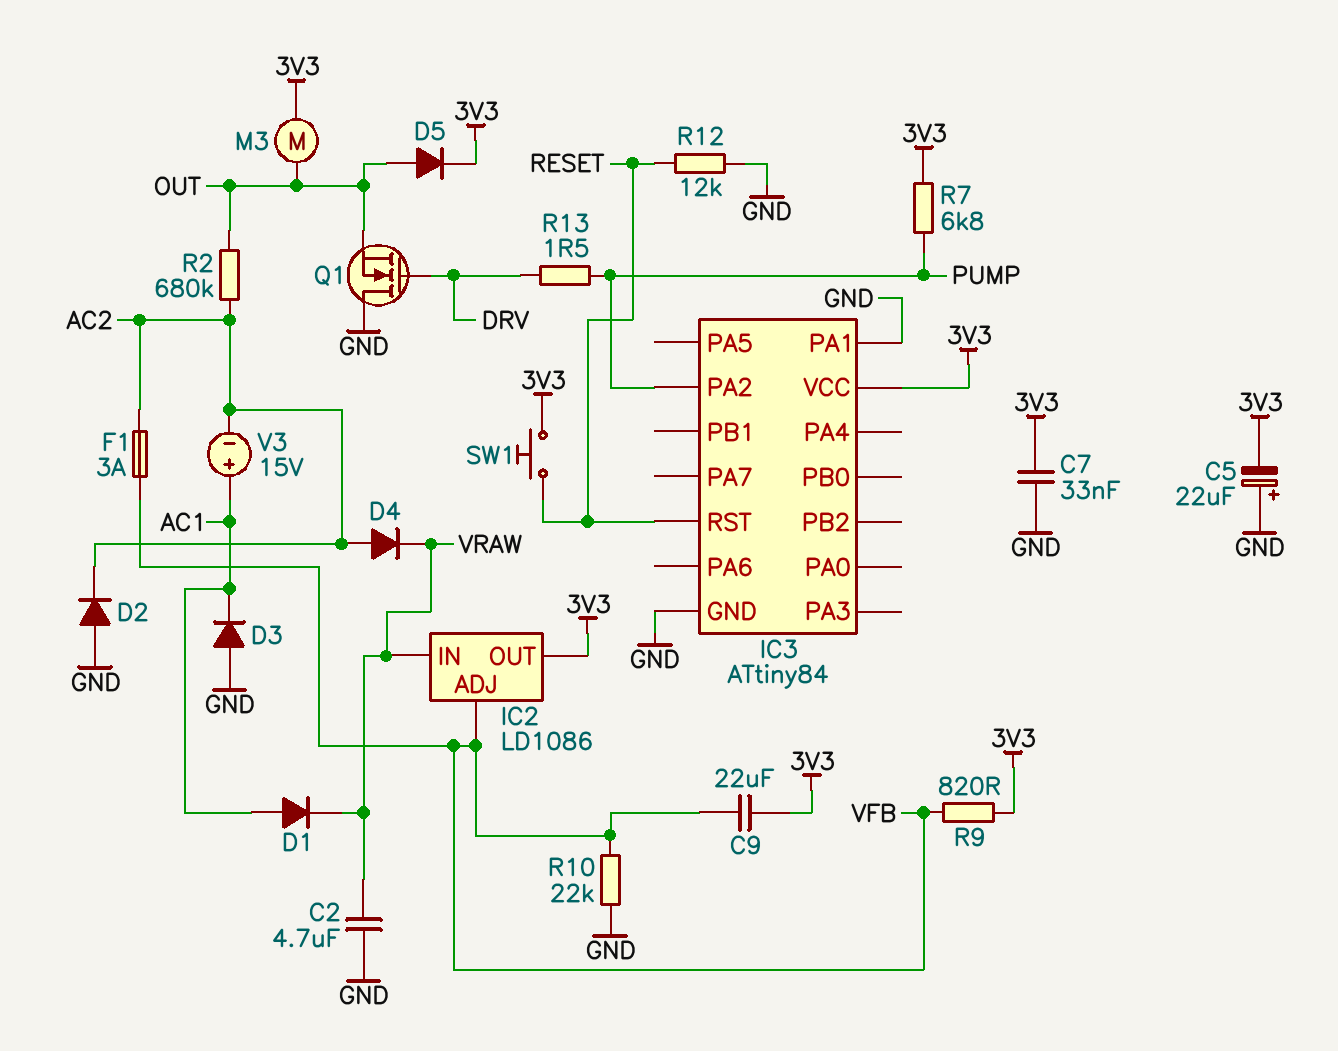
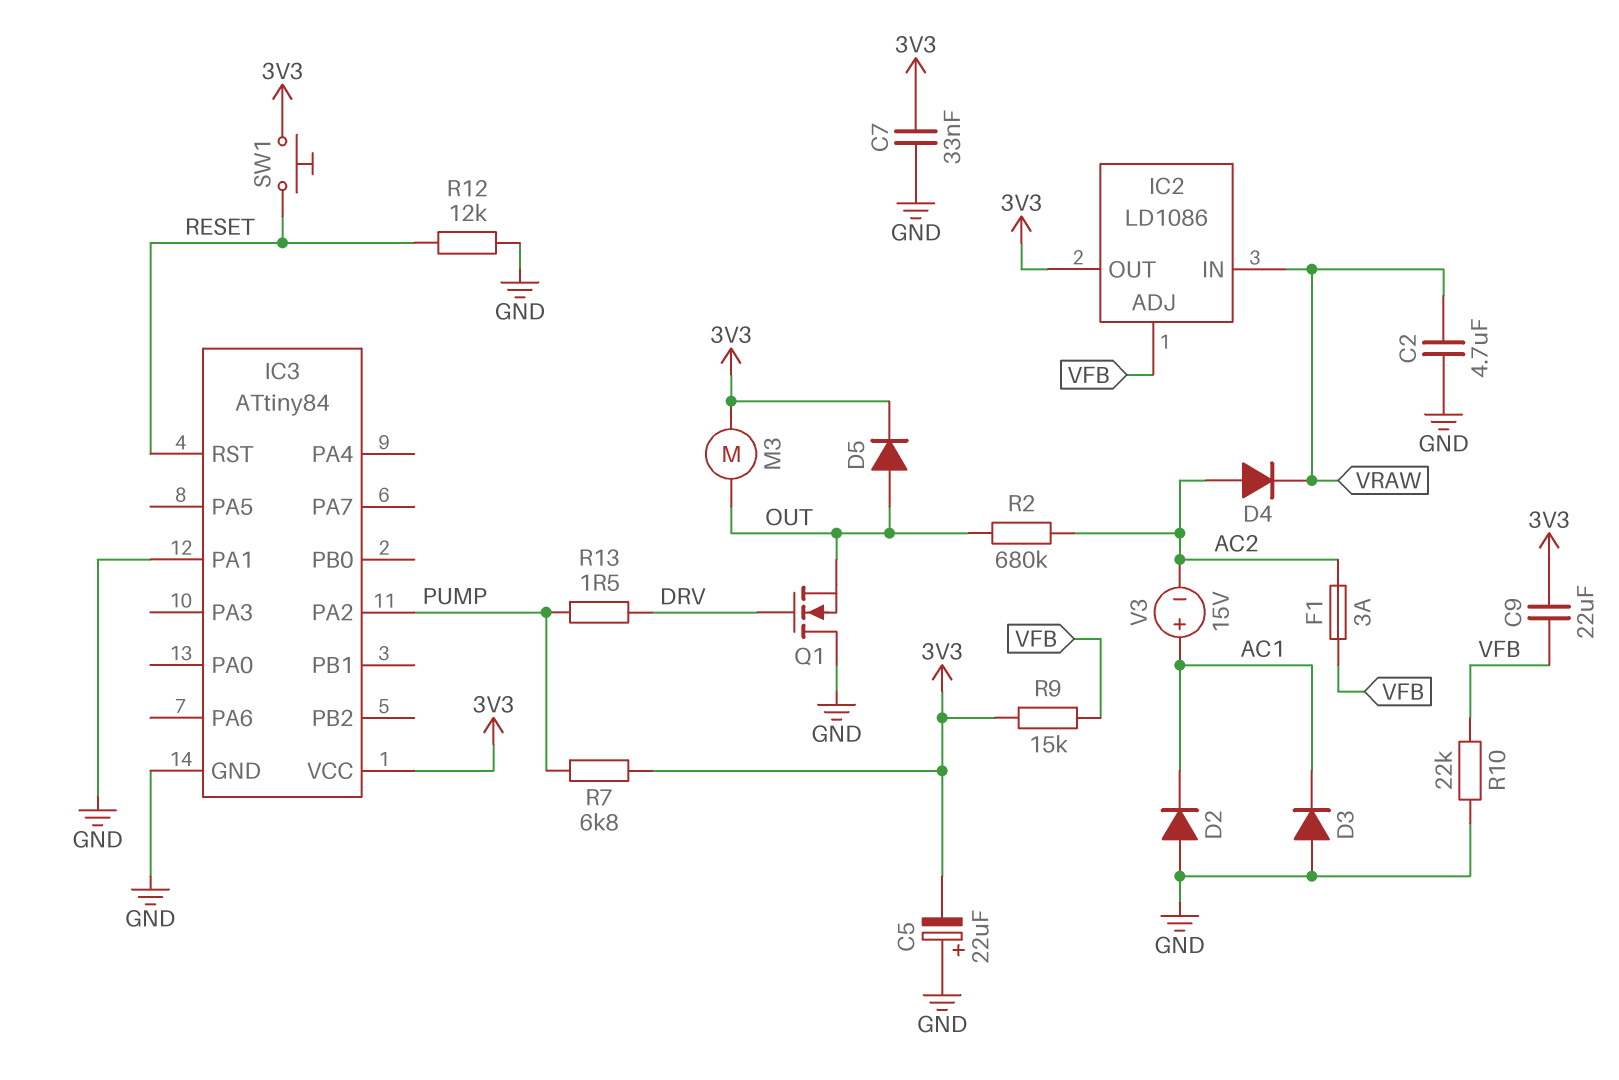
D1: diode (A AC1, K VRAW) -> none
D2: diode (A GND, K AC2) -> diode (A GND, K AC1)
R9: 820 (3V3, VFB) -> 15k (3V3, VFB)

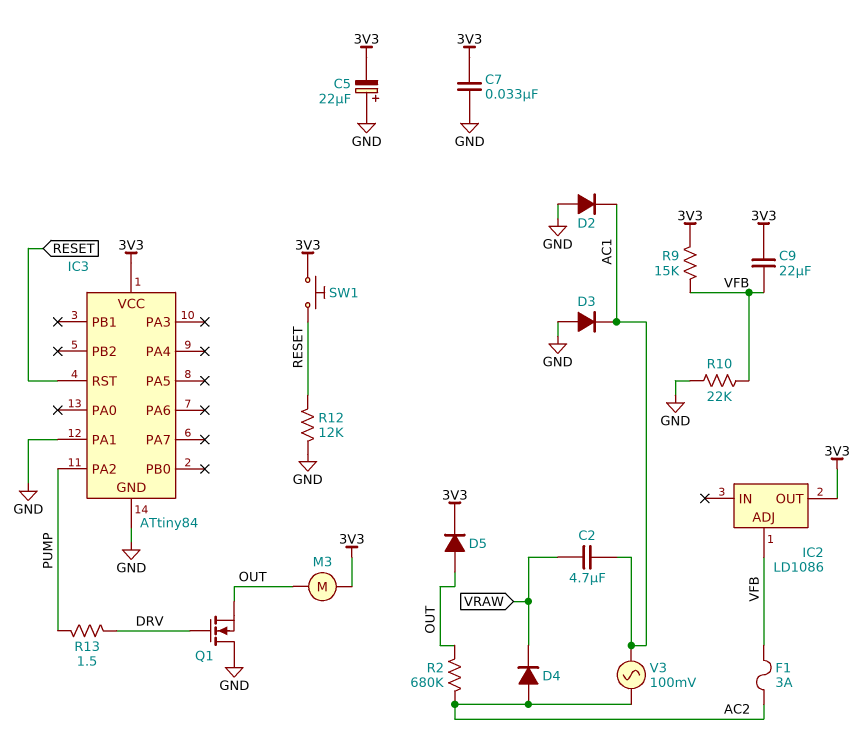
C2: 4.7uF (GND, VRAW) -> 4.7uF (AC1, VRAW)
IC2 pin IN: VRAW -> none
R7: 6.8k (3V3, PUMP) -> none
V3: 15V (plus AC1, minus AC2) -> AC 100mV (AC1, AC2)

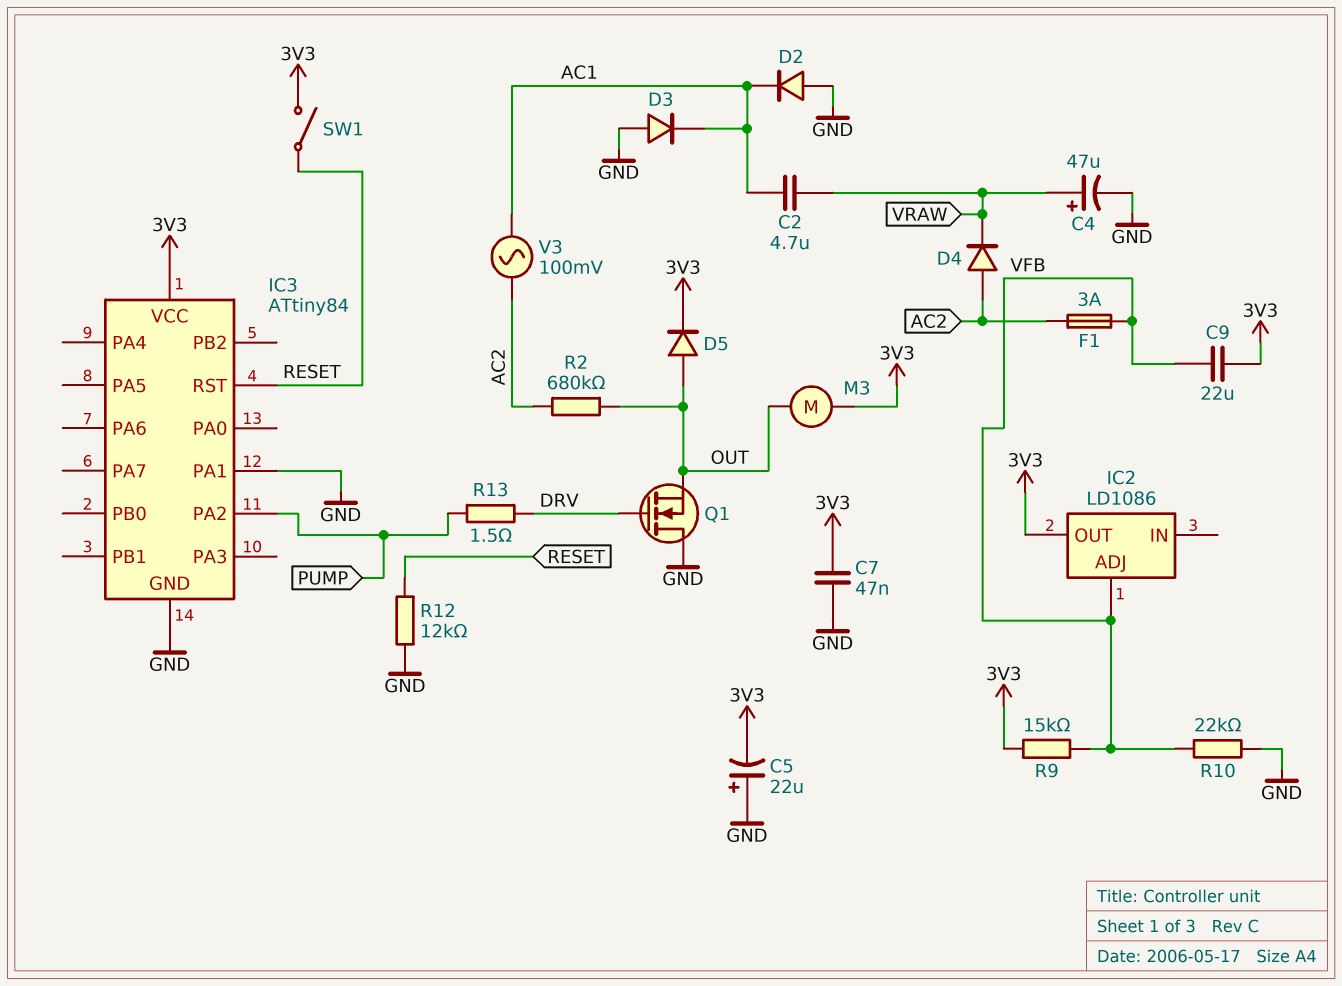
C4: none -> 47uF (plus VRAW, minus GND)
C7: 33nF (3V3, GND) -> 47nF (3V3, GND)
SW1: button (3V3, RESET) -> switch (3V3, RESET)

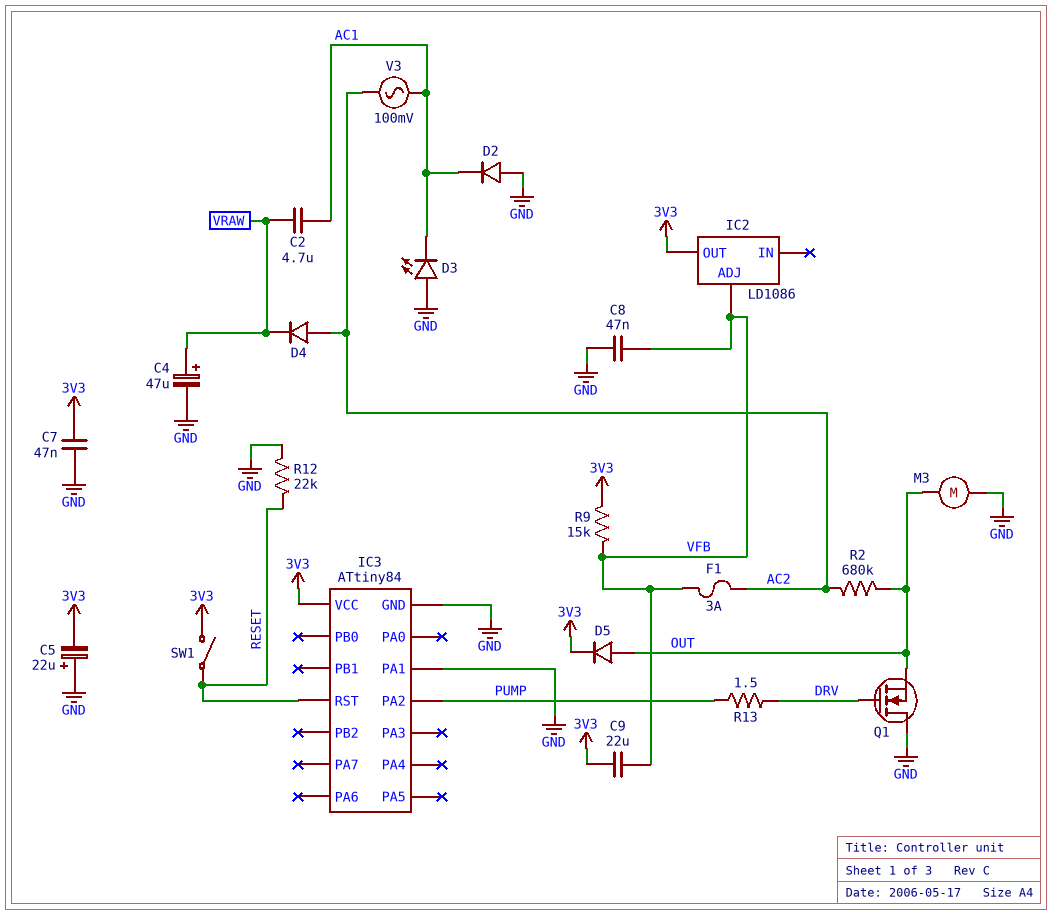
C8: none -> 47nF (GND, VFB)
D3: diode (A GND, K AC1) -> LED (A GND, K AC1)
M3: motor (3V3, OUT) -> motor (GND, OUT)
R10: 22k (GND, VFB) -> none
R12: 12k (GND, RESET) -> 22k (GND, RESET)

